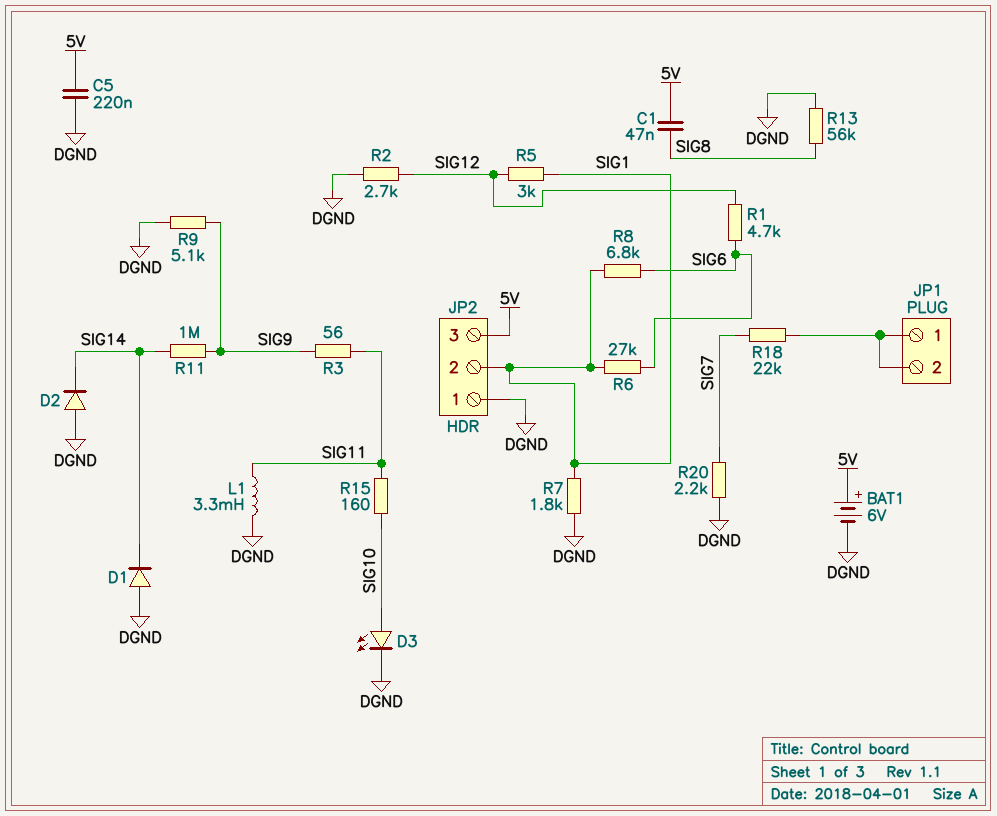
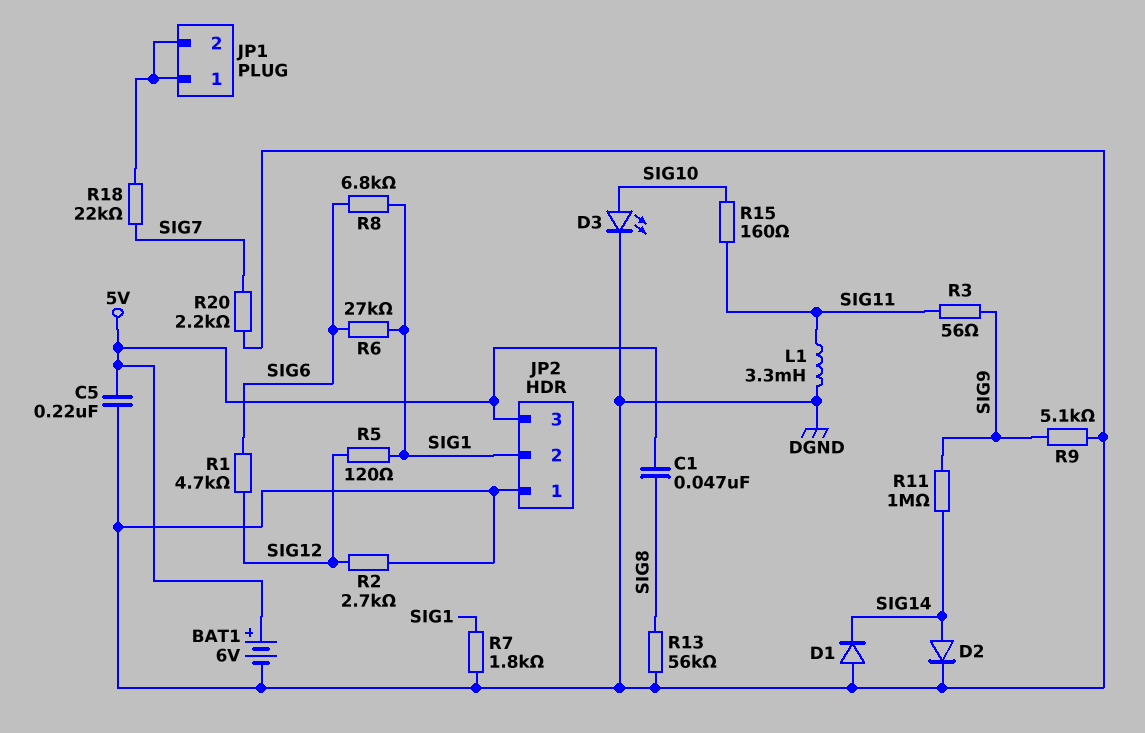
D2: diode (A DGND, K SIG14) -> diode (A SIG14, K DGND)
R5: 3k (SIG1, SIG12) -> 120 (SIG1, SIG12)

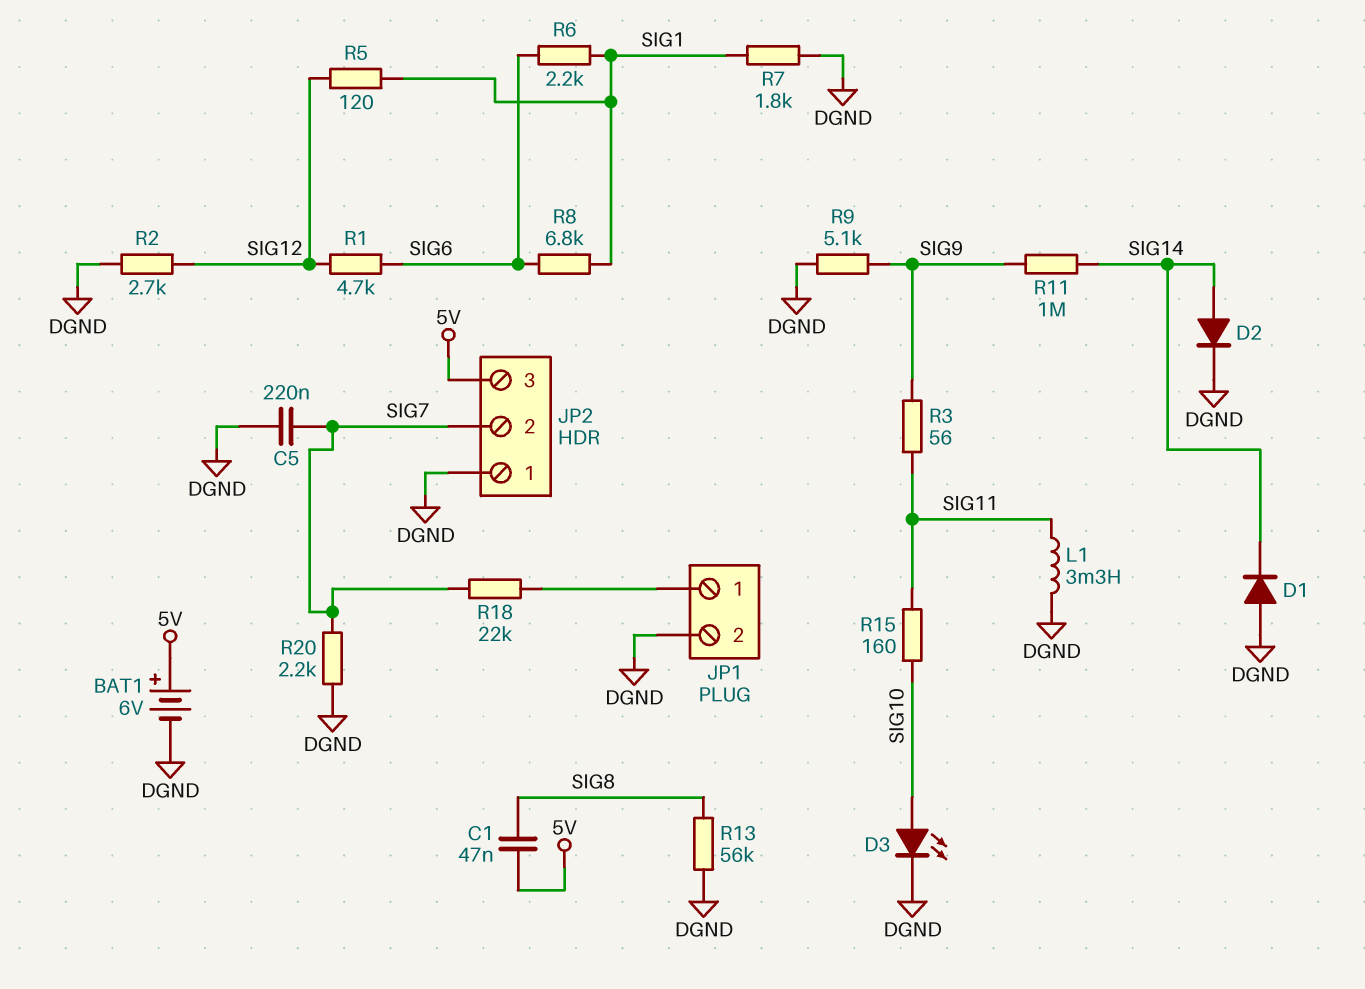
C5: 220nF (5V, DGND) -> 220nF (DGND, SIG7)
JP1 pin 2: JP1/1 -> DGND
JP2 pin 2: SIG1 -> SIG7
R6: 27k (SIG1, SIG6) -> 2.2k (SIG1, SIG6)

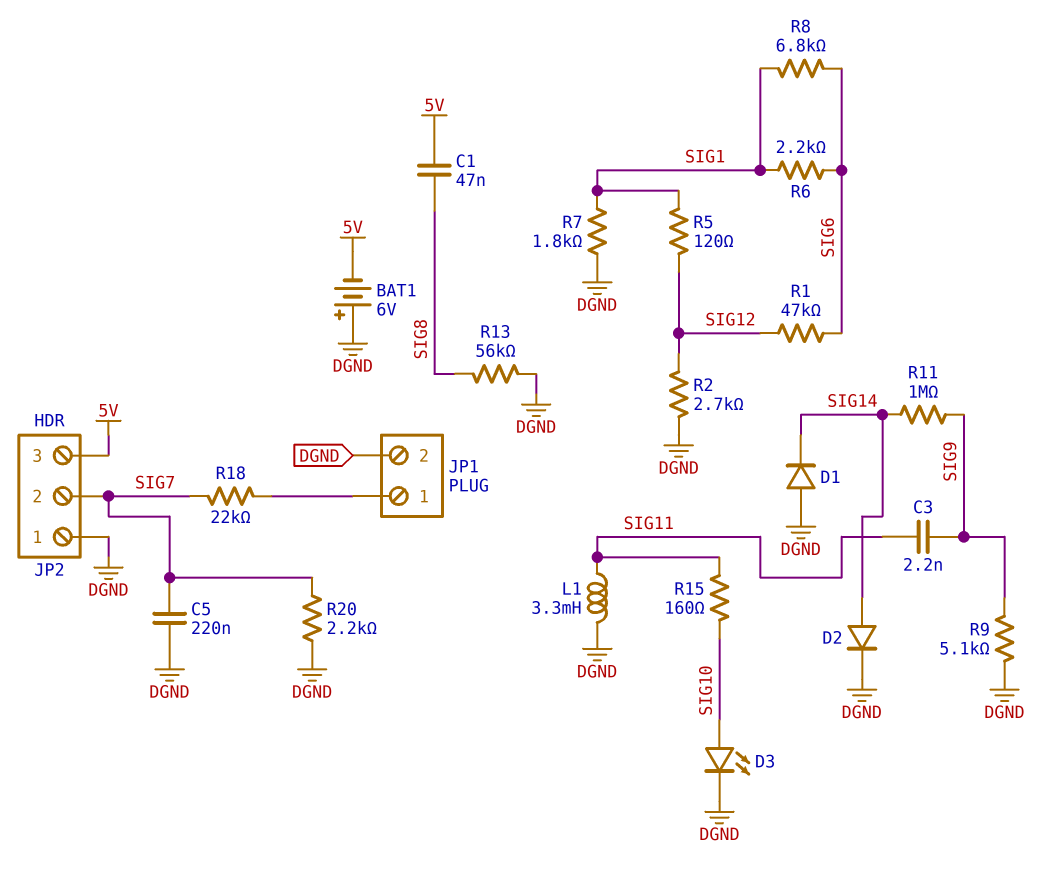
BAT1: 6V (plus 5V, minus DGND) -> 6V (plus DGND, minus 5V)
C3: none -> 2.2nF (SIG9, SIG11)
R1: 4.7k (SIG6, SIG12) -> 47k (SIG6, SIG12)
R3: 56 (SIG9, SIG11) -> none

